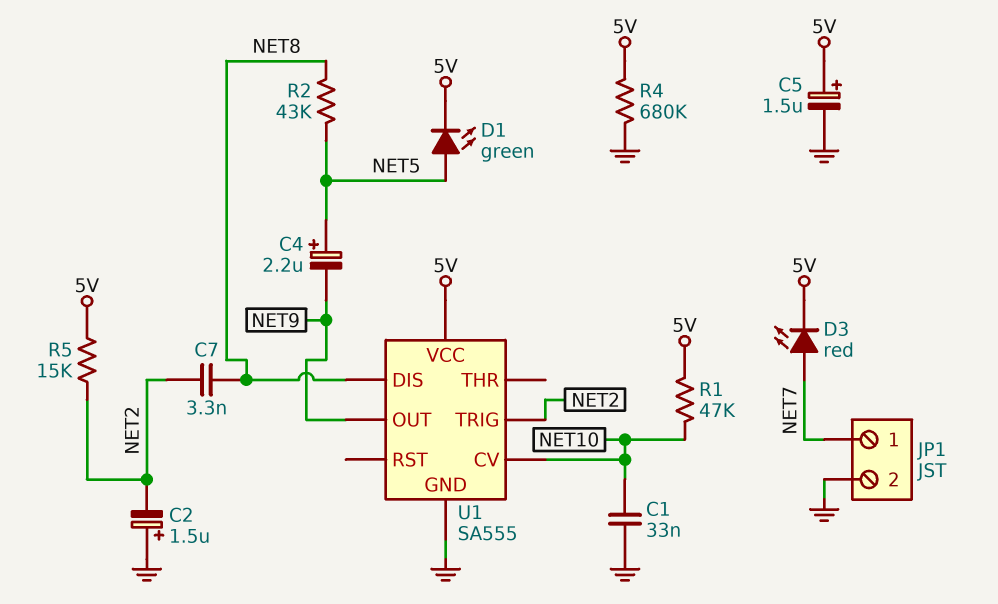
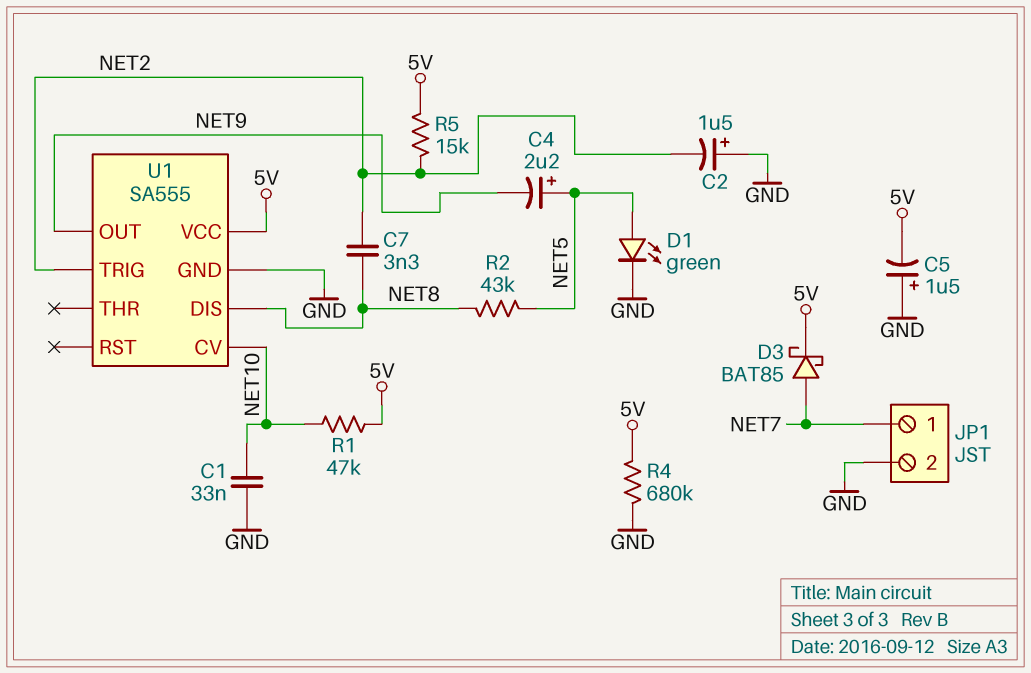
C5: 1.5uF (plus 5V, minus GND) -> 1.5uF (plus GND, minus 5V)
D1: LED green (A NET5, K 5V) -> LED green (A NET5, K GND)
D3: LED red (A NET7, K 5V) -> schottky BAT85 (A NET7, K 5V)

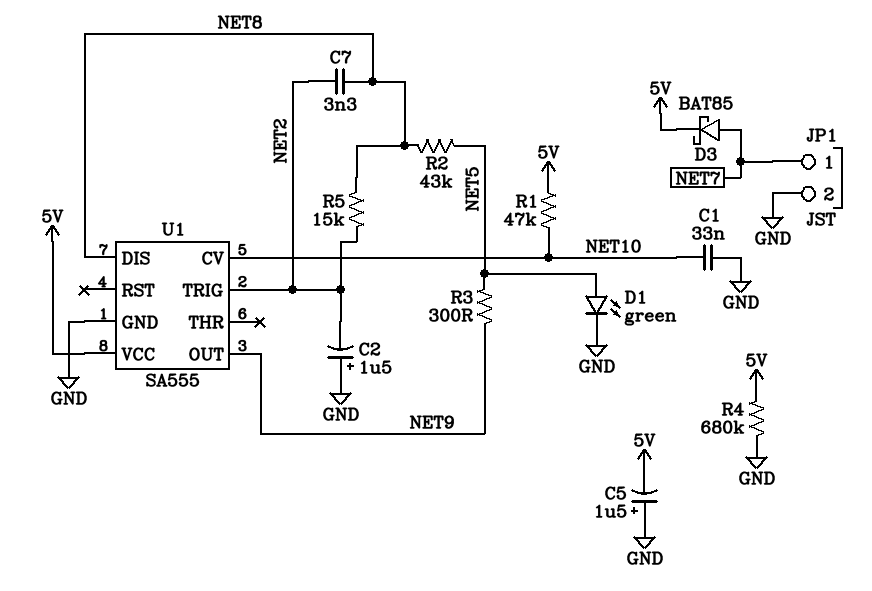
C4: 2.2uF (plus NET5, minus NET9) -> none
R3: none -> 300 (NET5, NET9)
R5: 15k (5V, NET2) -> 15k (NET2, NET8)

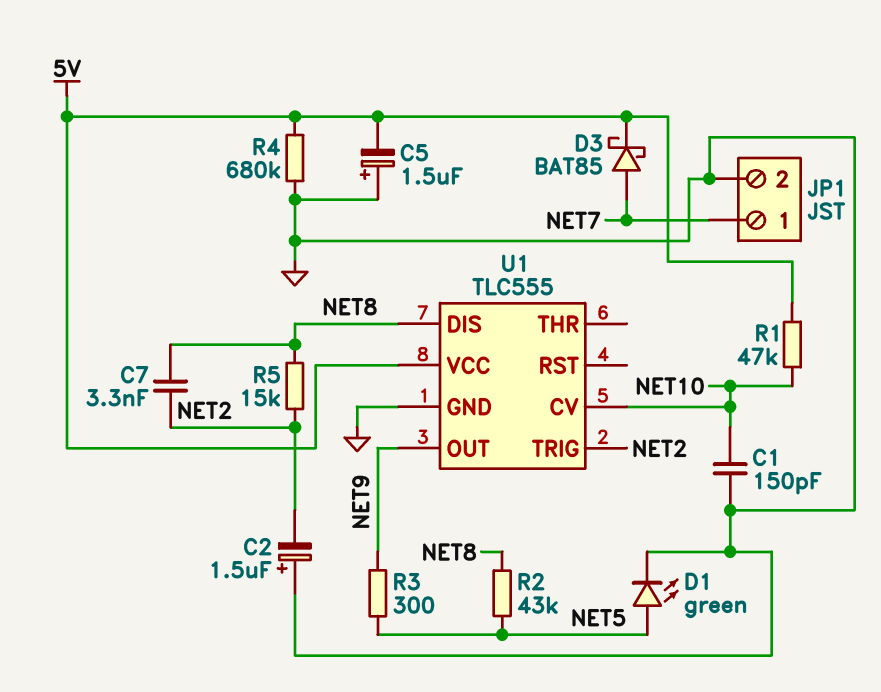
C1: 33nF (GND, NET10) -> 150pF (GND, NET10)
U1: SA555 -> TLC555

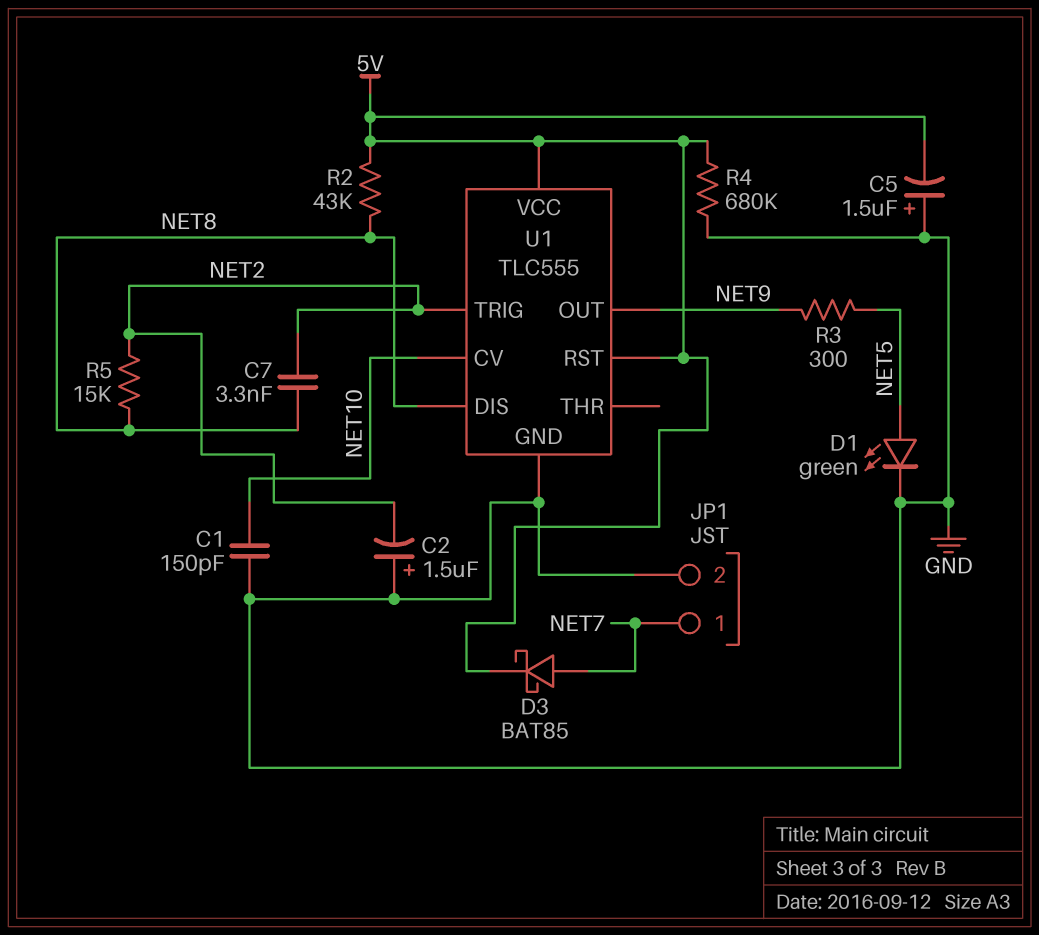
R1: 47k (5V, NET10) -> none
R2: 43k (NET5, NET8) -> 43k (5V, NET8)
U1 pin RST: none -> 5V

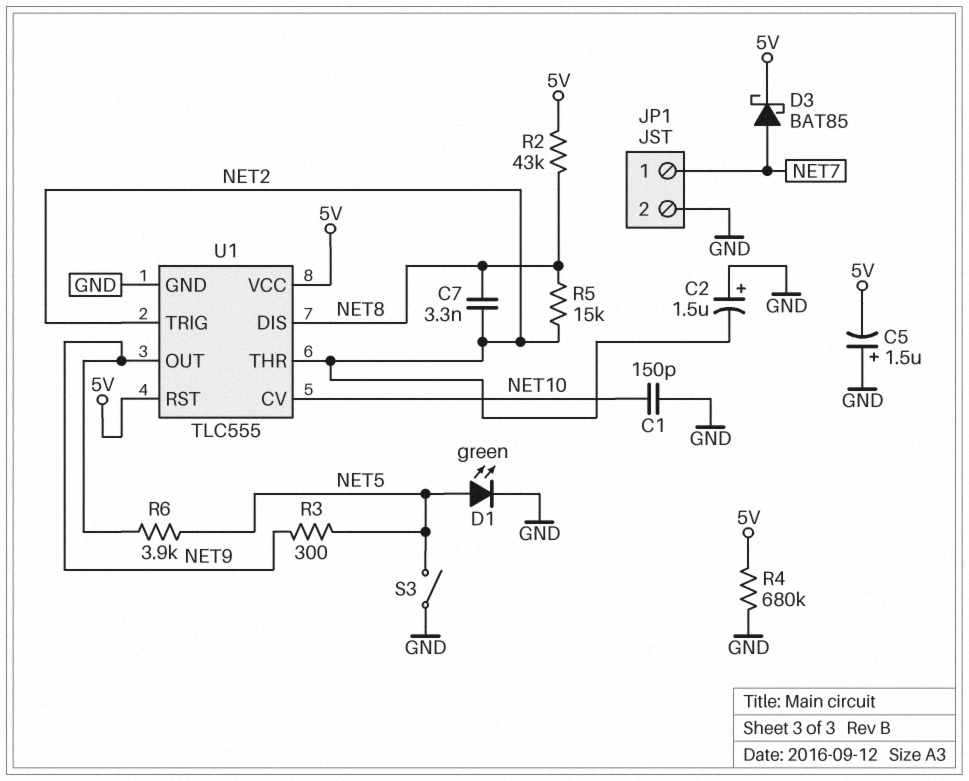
R6: none -> 3.9k (NET5, NET9)
S3: none -> switch (GND, NET5)
U1 pin THR: none -> NET2

